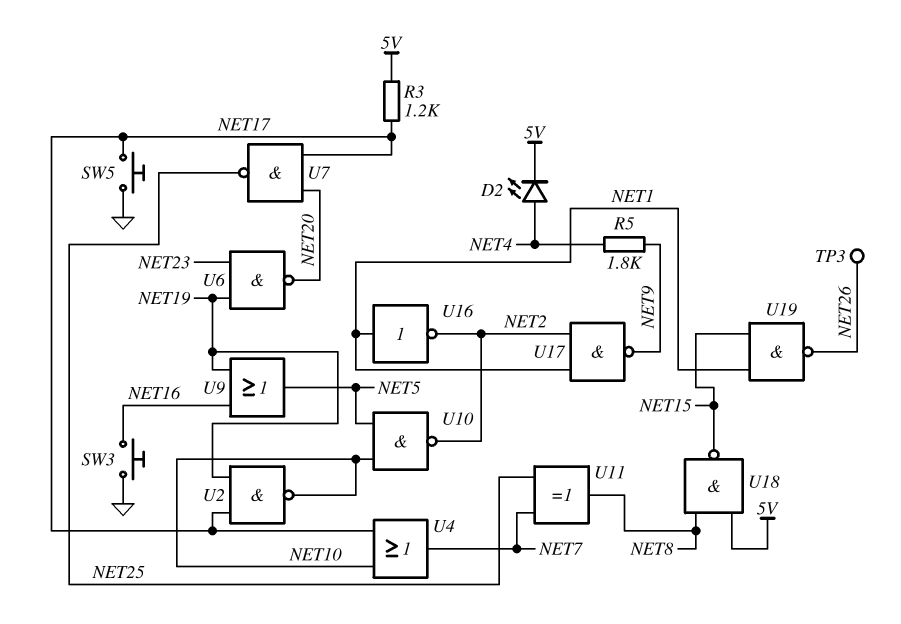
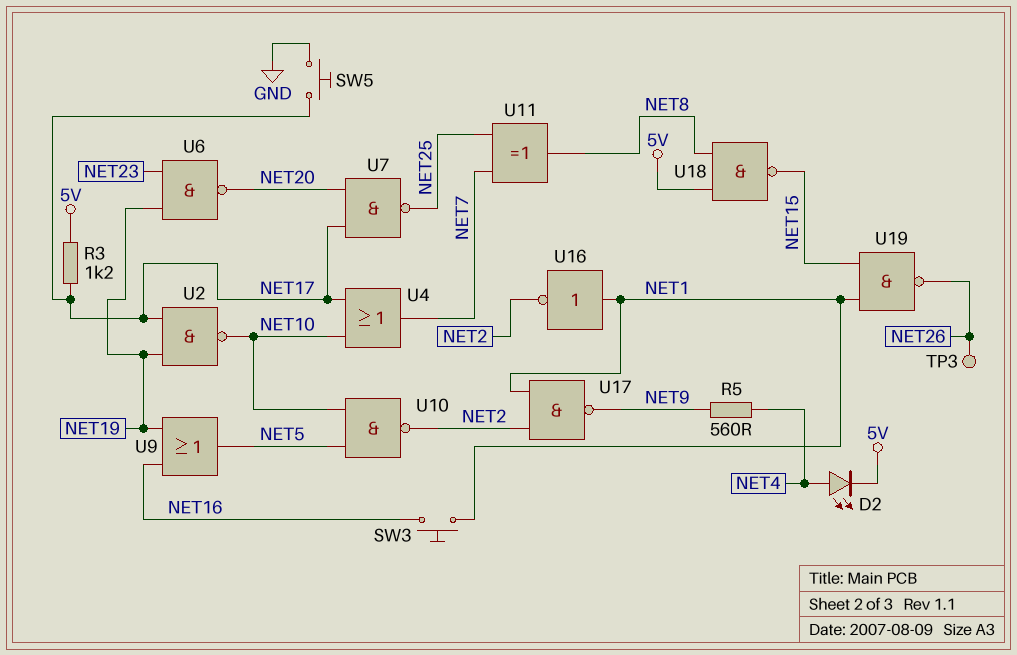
R5: 1.8k (NET4, NET9) -> 560 (NET4, NET9)
SW3: button (GND, NET16) -> button (NET1, NET16)

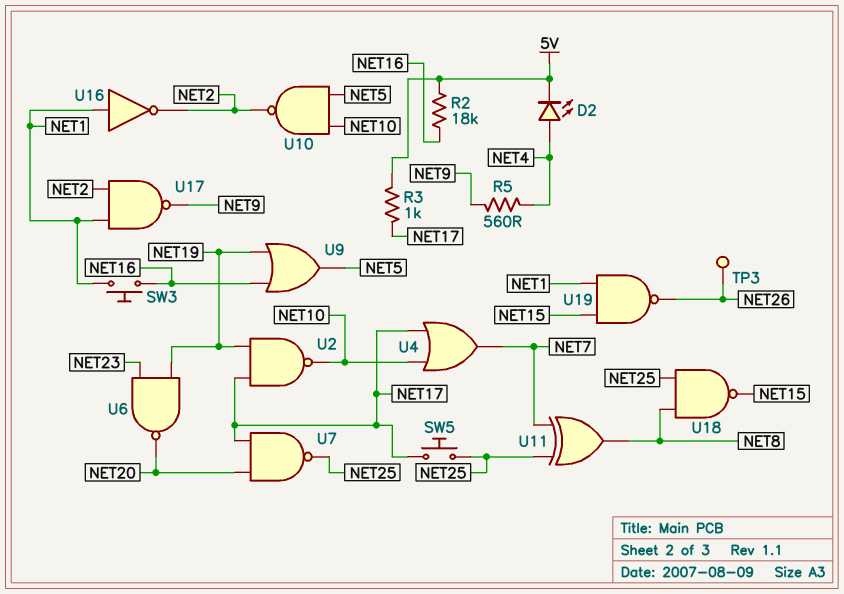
R2: none -> 18k (5V, NET16)
R3: 1.2k (5V, NET17) -> 1k (5V, NET17)
SW5: button (GND, NET17) -> button (NET17, NET25)
U18: NAND (in 5V, in NET8, out NET15) -> NAND (in NET8, in NET25, out NET15)

